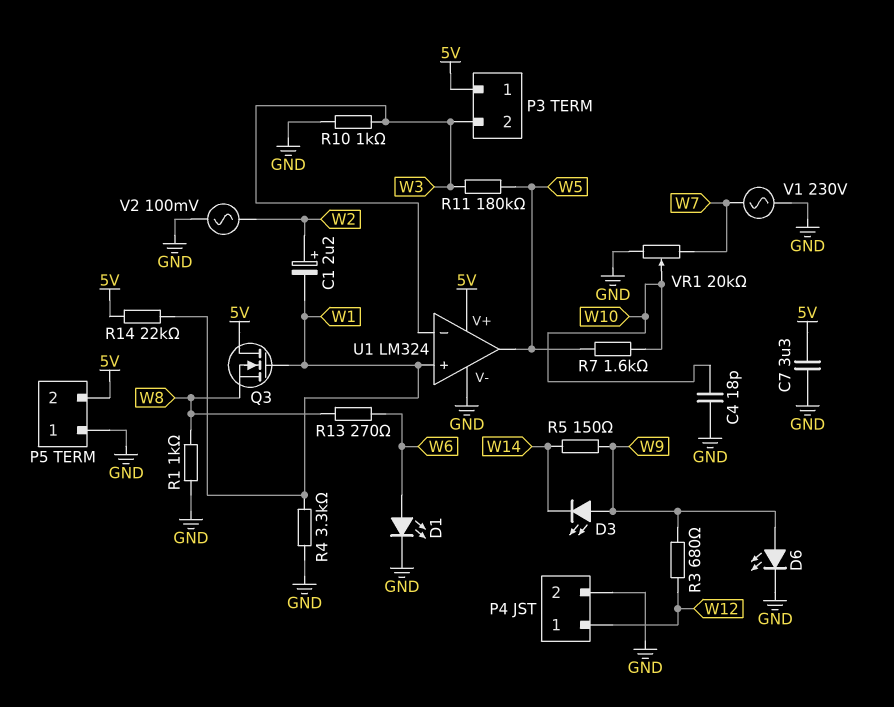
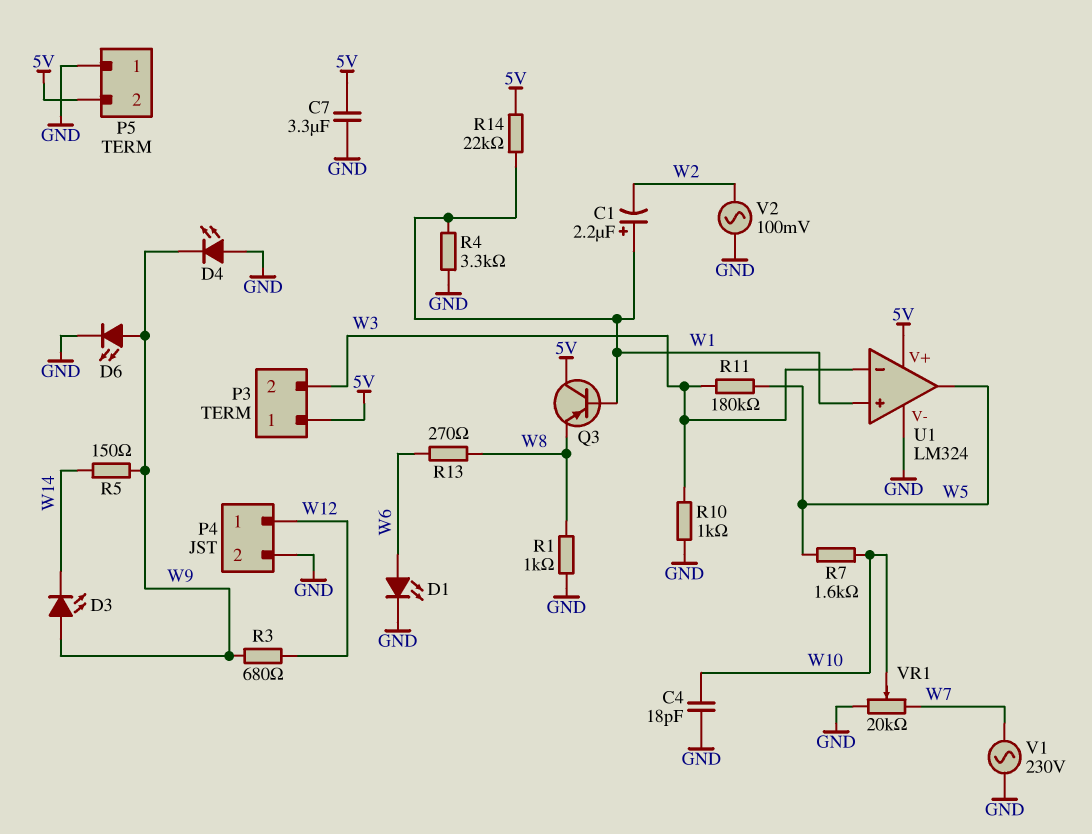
C1: 2.2uF (plus W2, minus W1) -> 2.2uF (plus W1, minus W2)
D4: none -> LED (A GND, K W9)
Q3: NMOS (G W1, D 5V, S W8) -> PNP (B W1, C 5V, E W8)

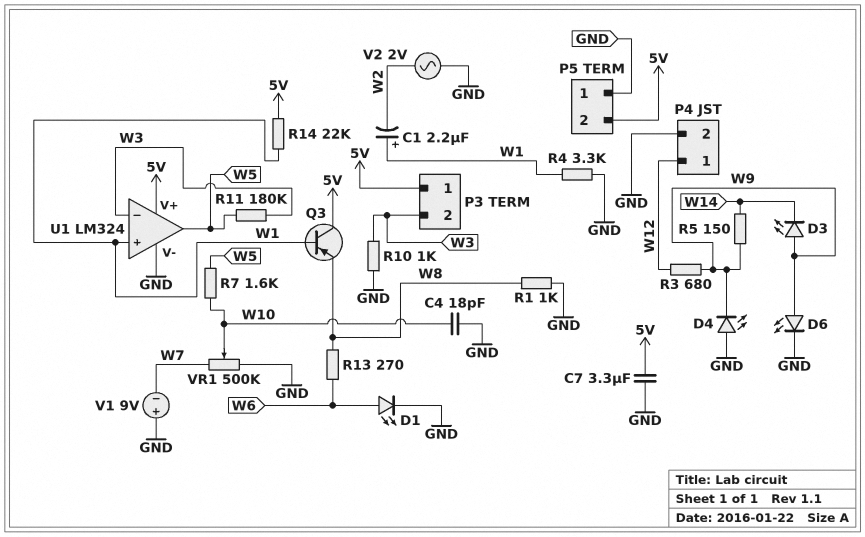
V1: AC 230V (GND, W7) -> 9V (plus GND, minus W7)
V2: AC 100mV (GND, W2) -> AC 2V (GND, W2)
VR1: 20k (GND, W7, wiper W10) -> 500k (GND, W7, wiper W10)

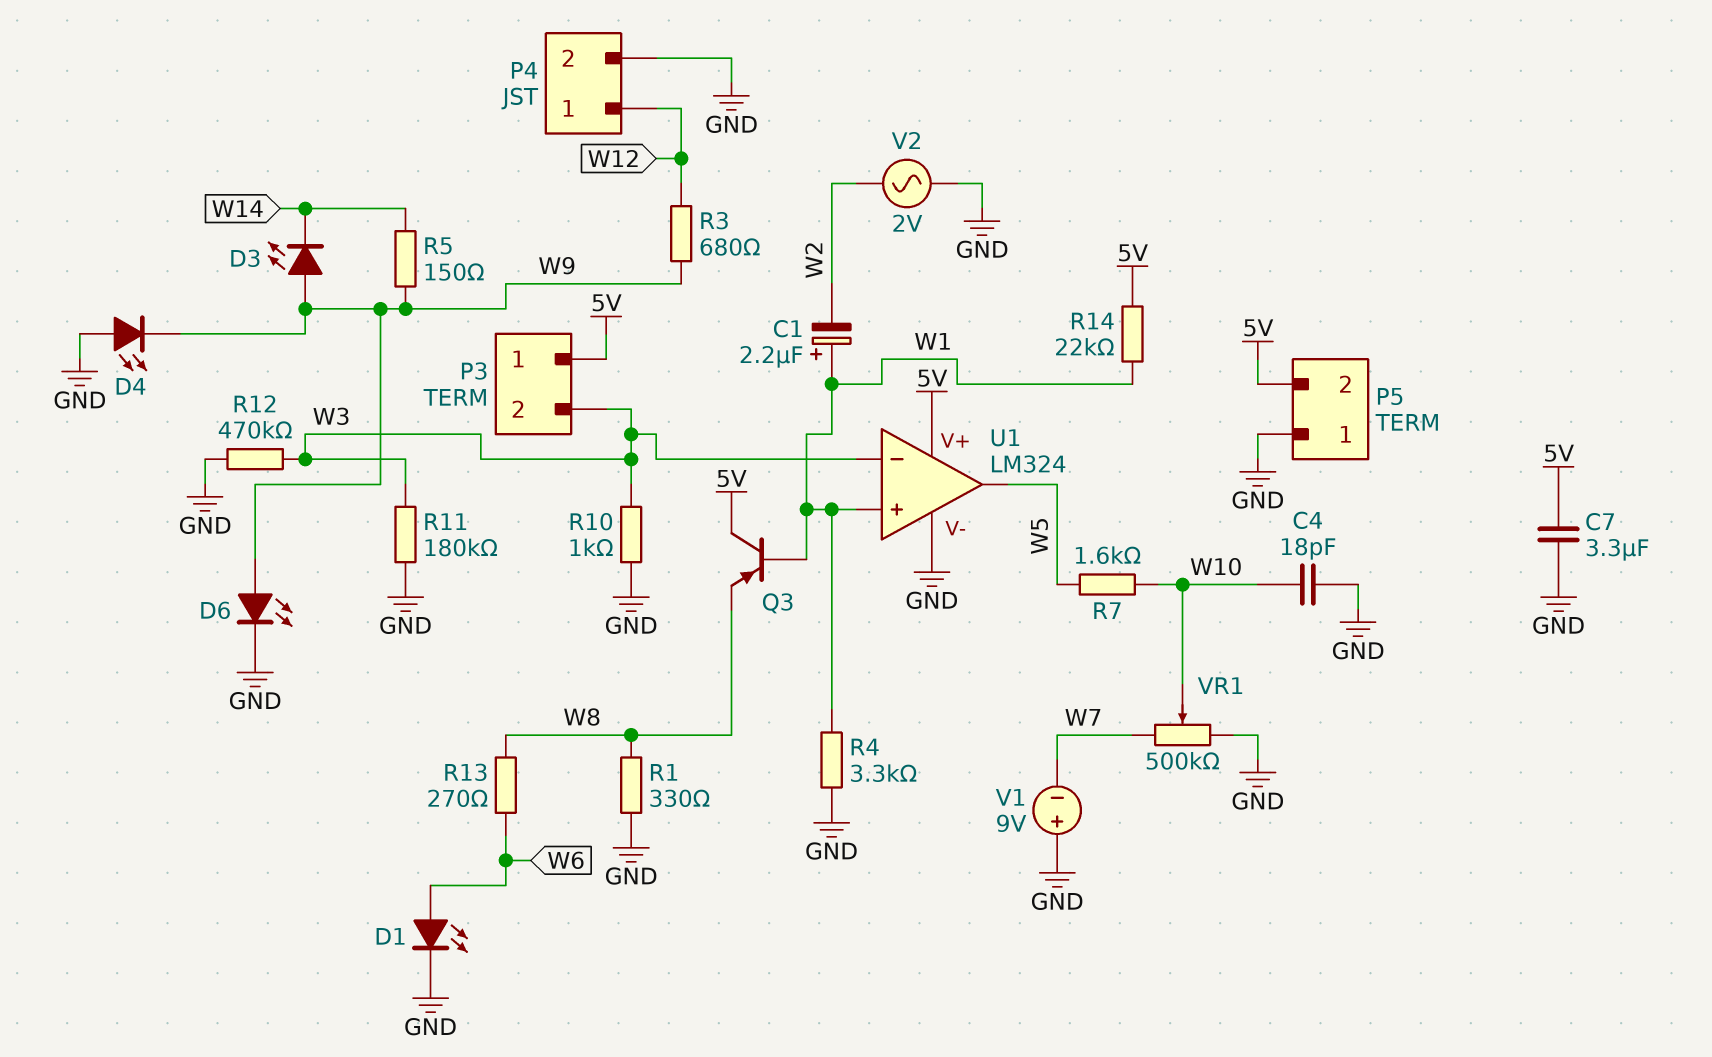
R1: 1k (GND, W8) -> 330 (GND, W8)
R11: 180k (W3, W5) -> 180k (GND, W3)
R12: none -> 470k (GND, W3)

